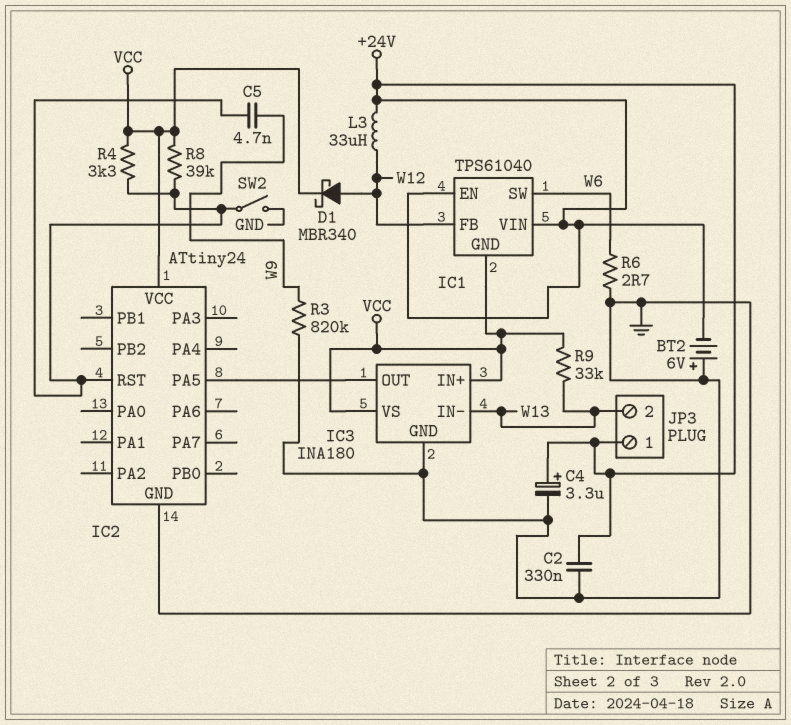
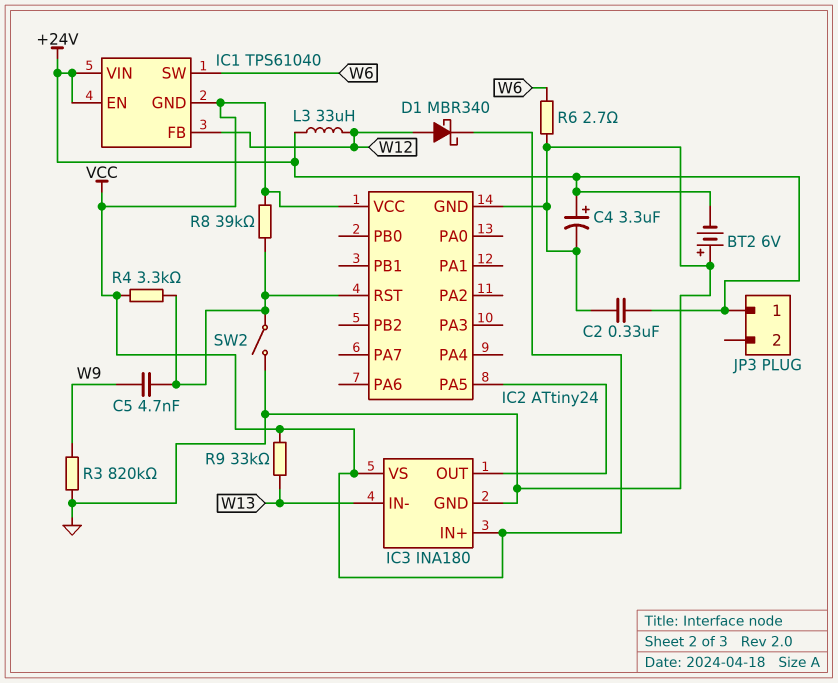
JP3 pin 2: W13 -> none

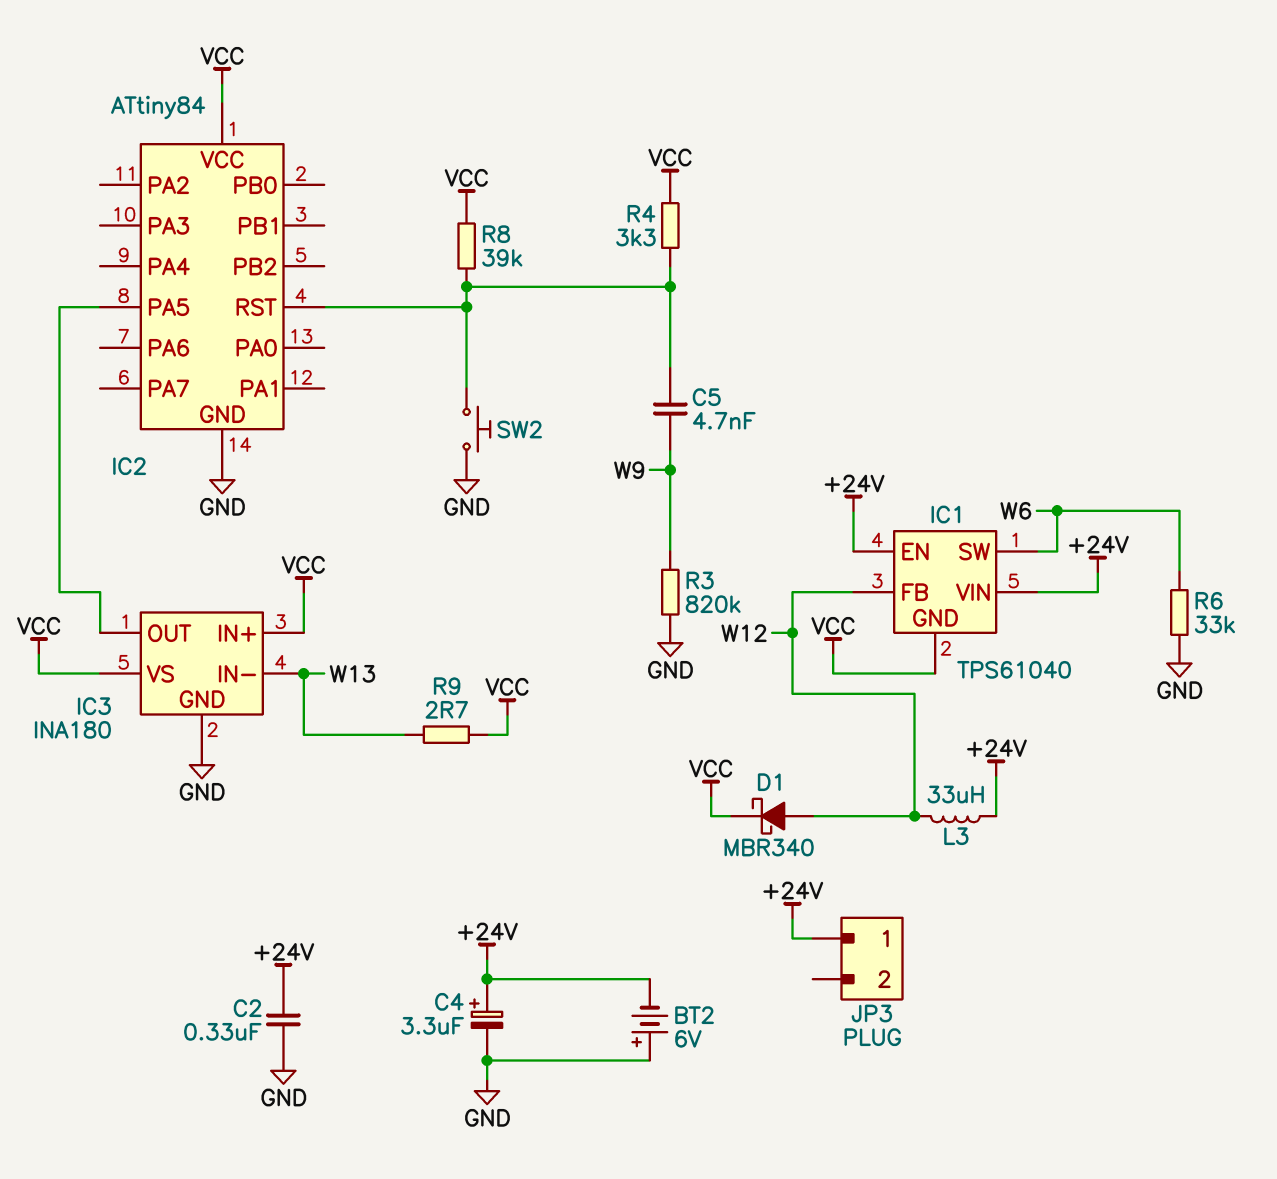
IC2: ATtiny24 -> ATtiny84
R6: 2.7 (GND, W6) -> 33k (GND, W6)
R9: 33k (VCC, W13) -> 2.7 (VCC, W13)
SW2: switch (GND, IC2/RST) -> button (GND, IC2/RST)

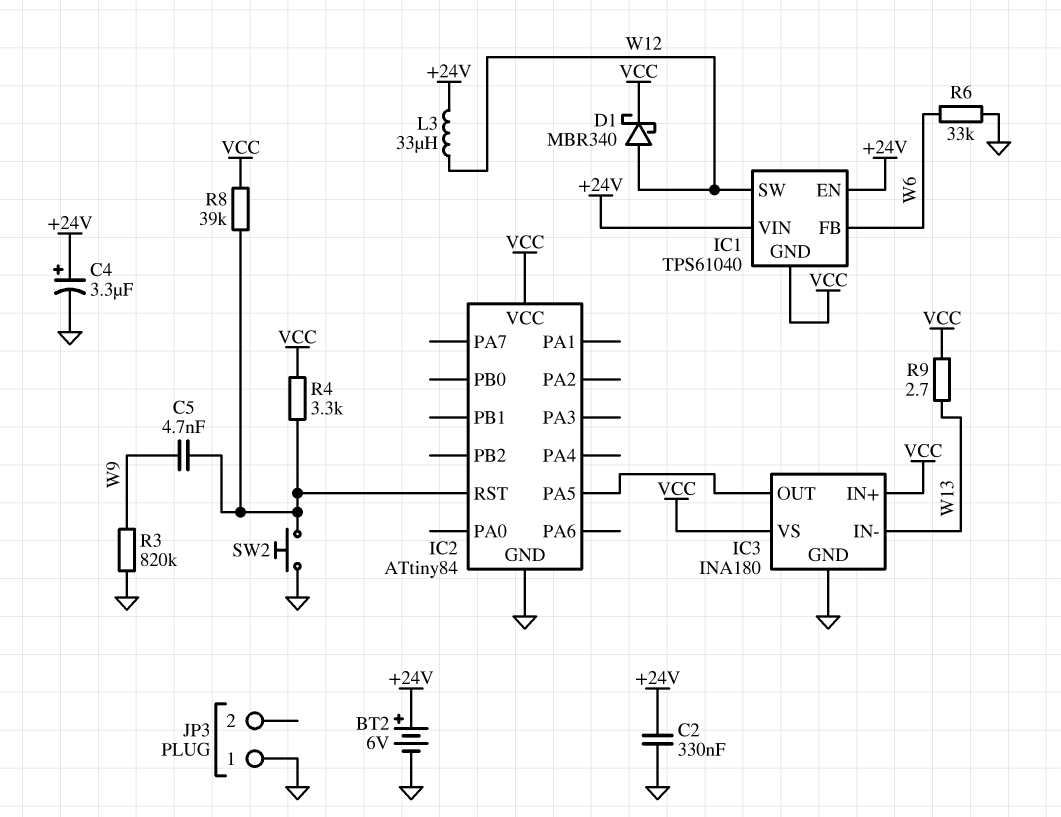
BT2: 6V (plus GND, minus +24V) -> 6V (plus +24V, minus GND)
IC1 pin FB: W12 -> W6
IC1 pin SW: W6 -> W12
JP3 pin 1: +24V -> GND

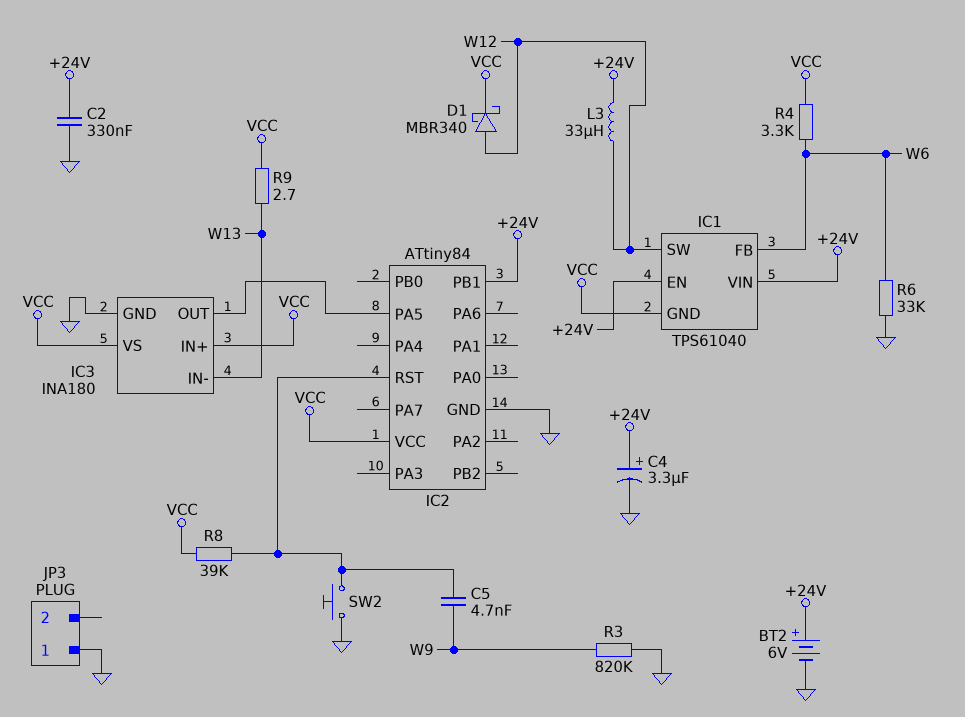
IC2 pin PB1: none -> +24V
R4: 3.3k (IC2/RST, VCC) -> 3.3k (VCC, W6)

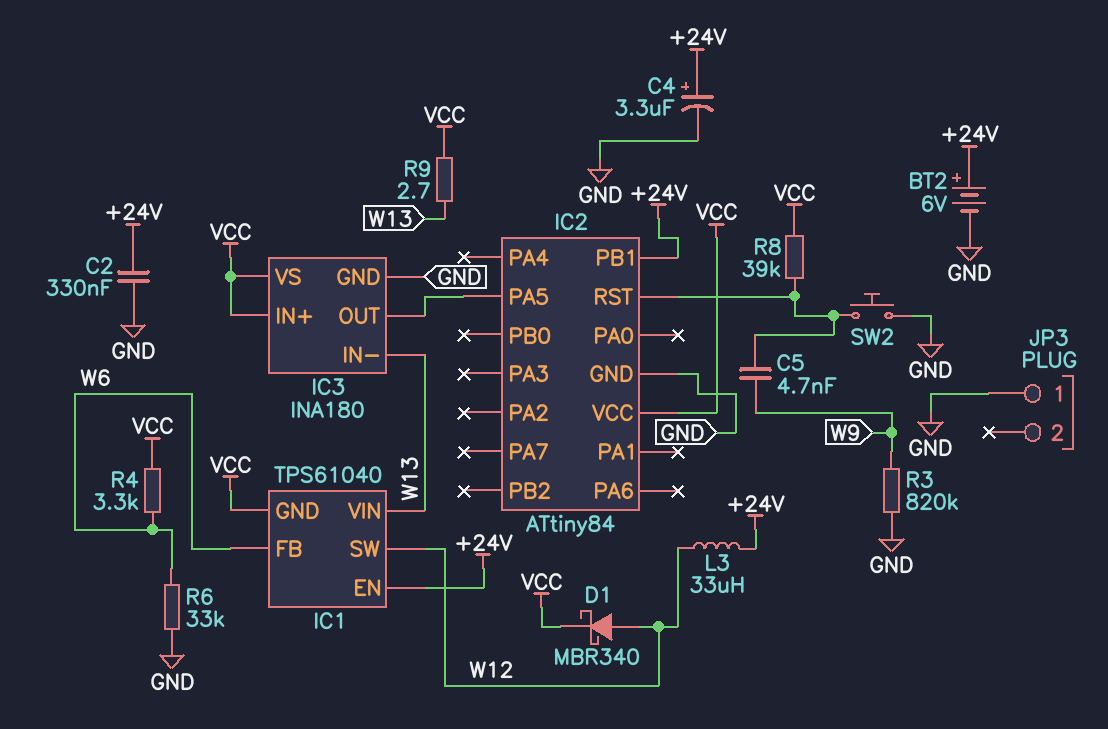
IC1 pin VIN: +24V -> W13

